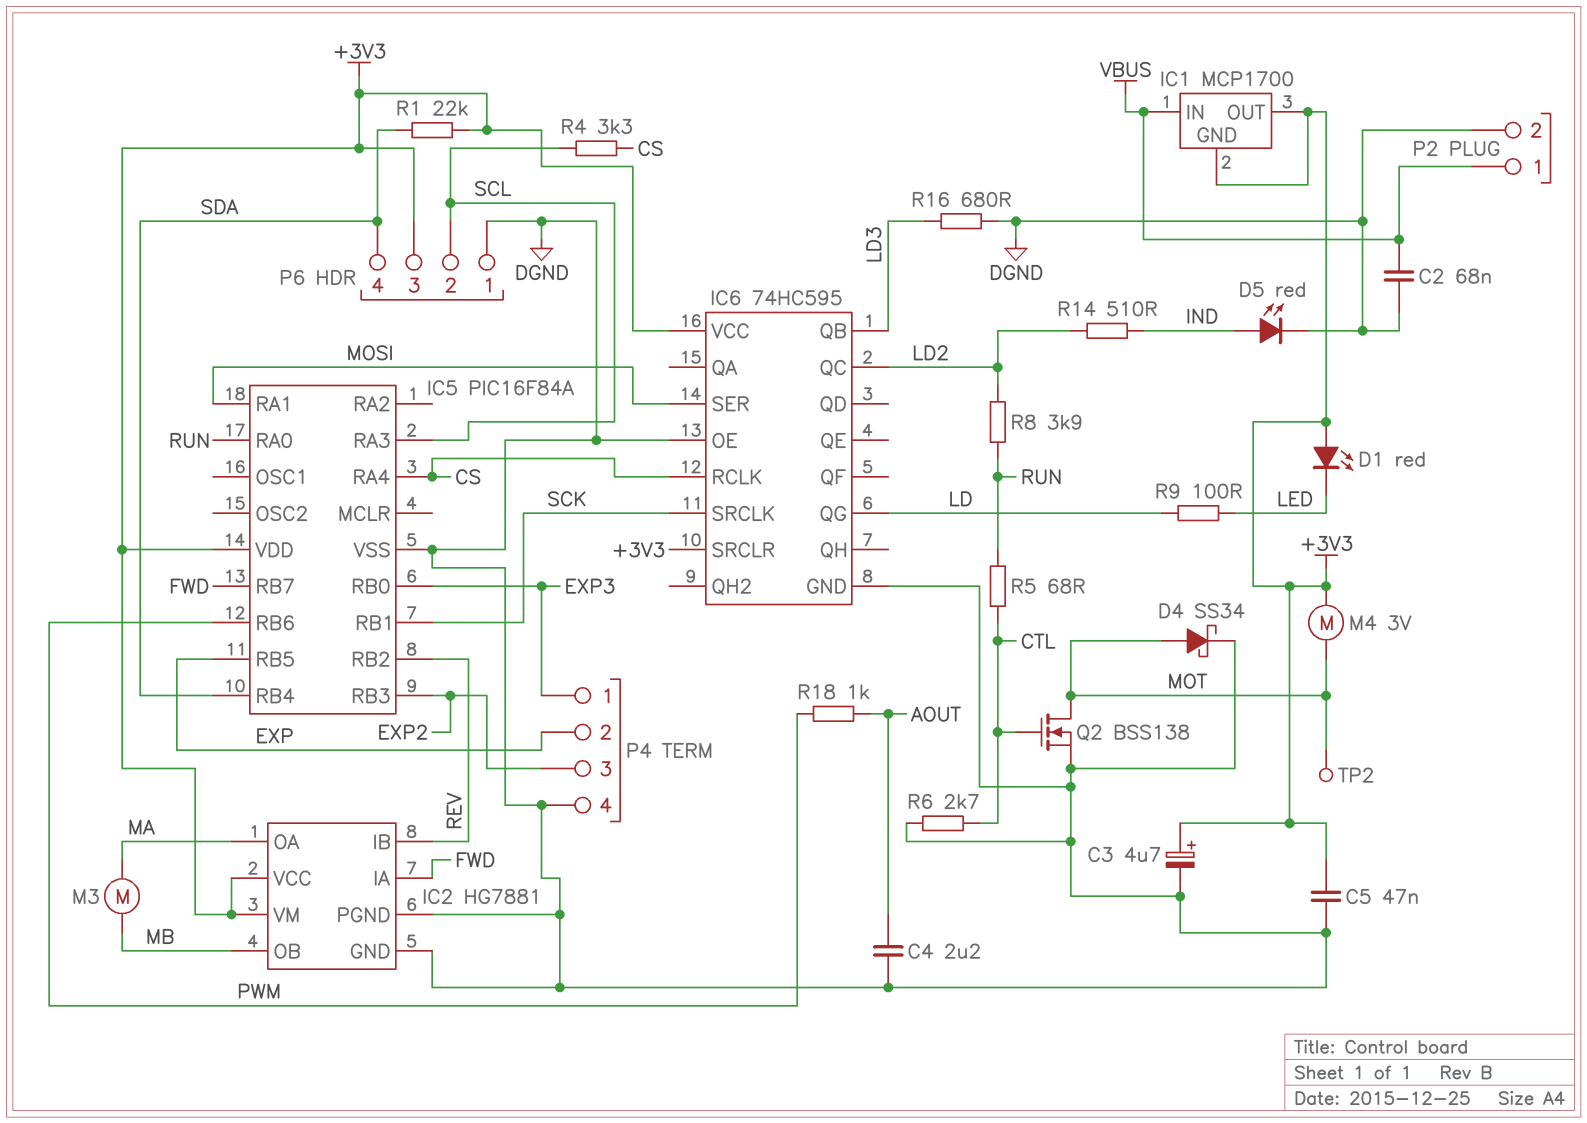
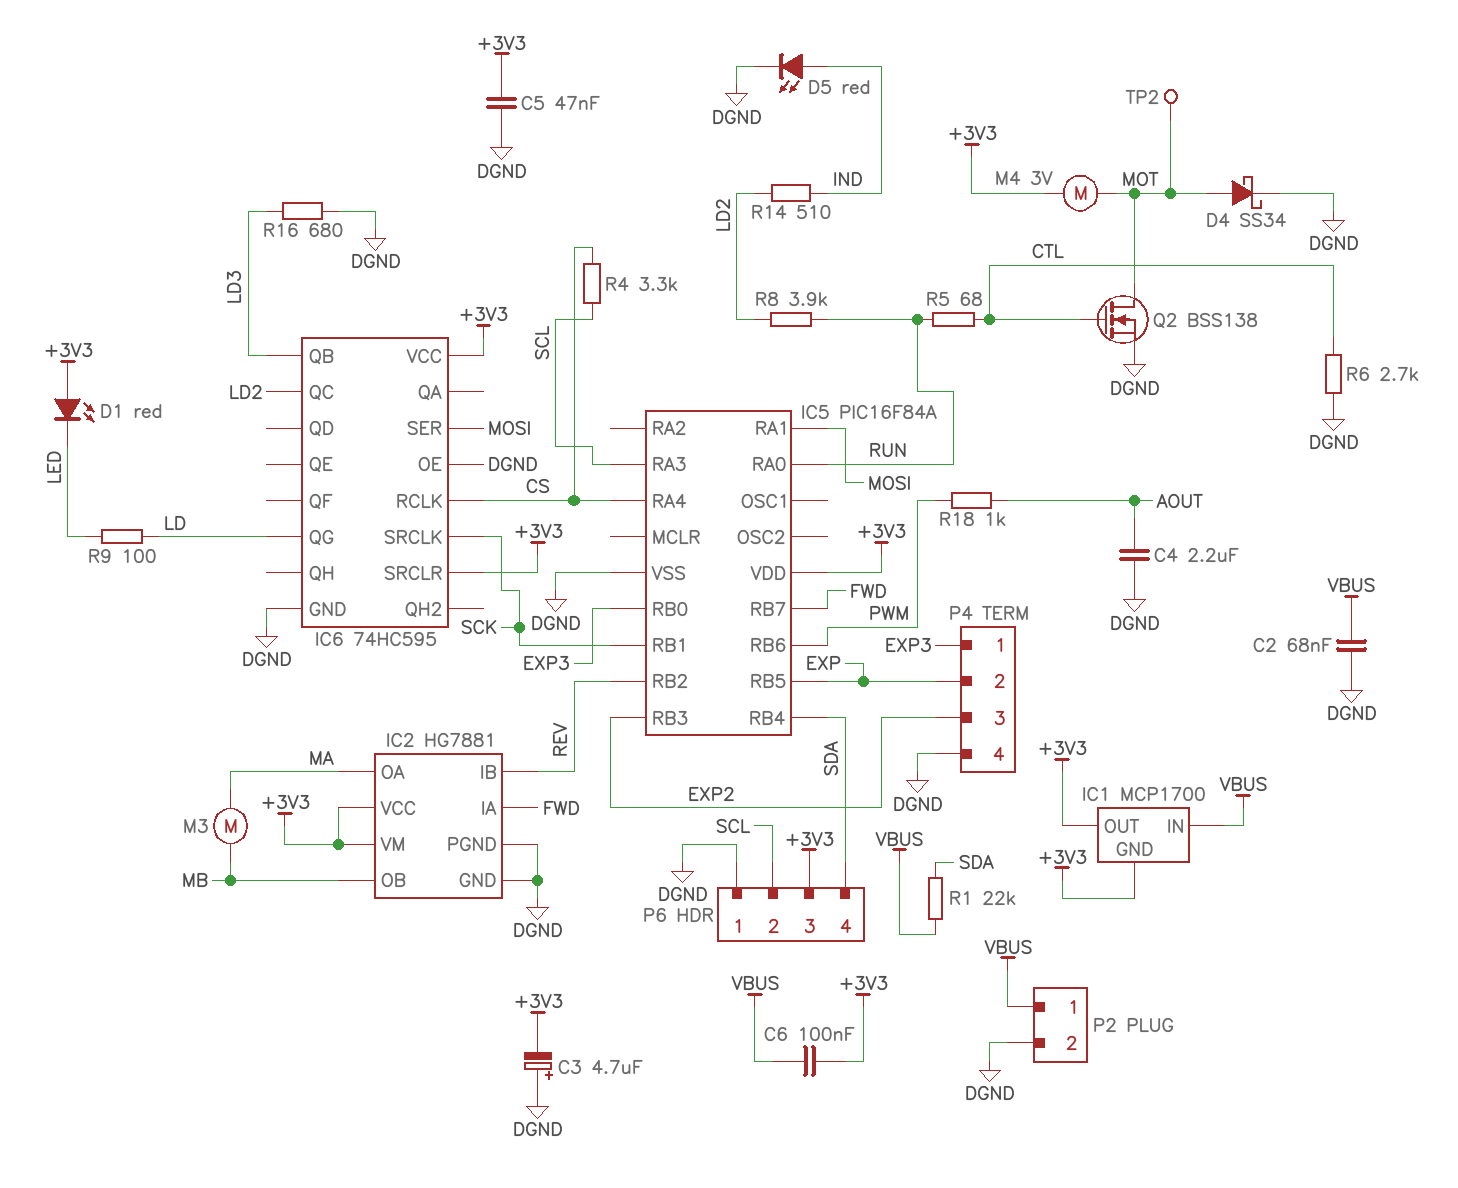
C3: 4.7uF (plus +3V3, minus DGND) -> 4.7uF (plus DGND, minus +3V3)
C6: none -> 100nF (+3V3, VBUS)
R1: 22k (+3V3, SDA) -> 22k (SDA, VBUS)

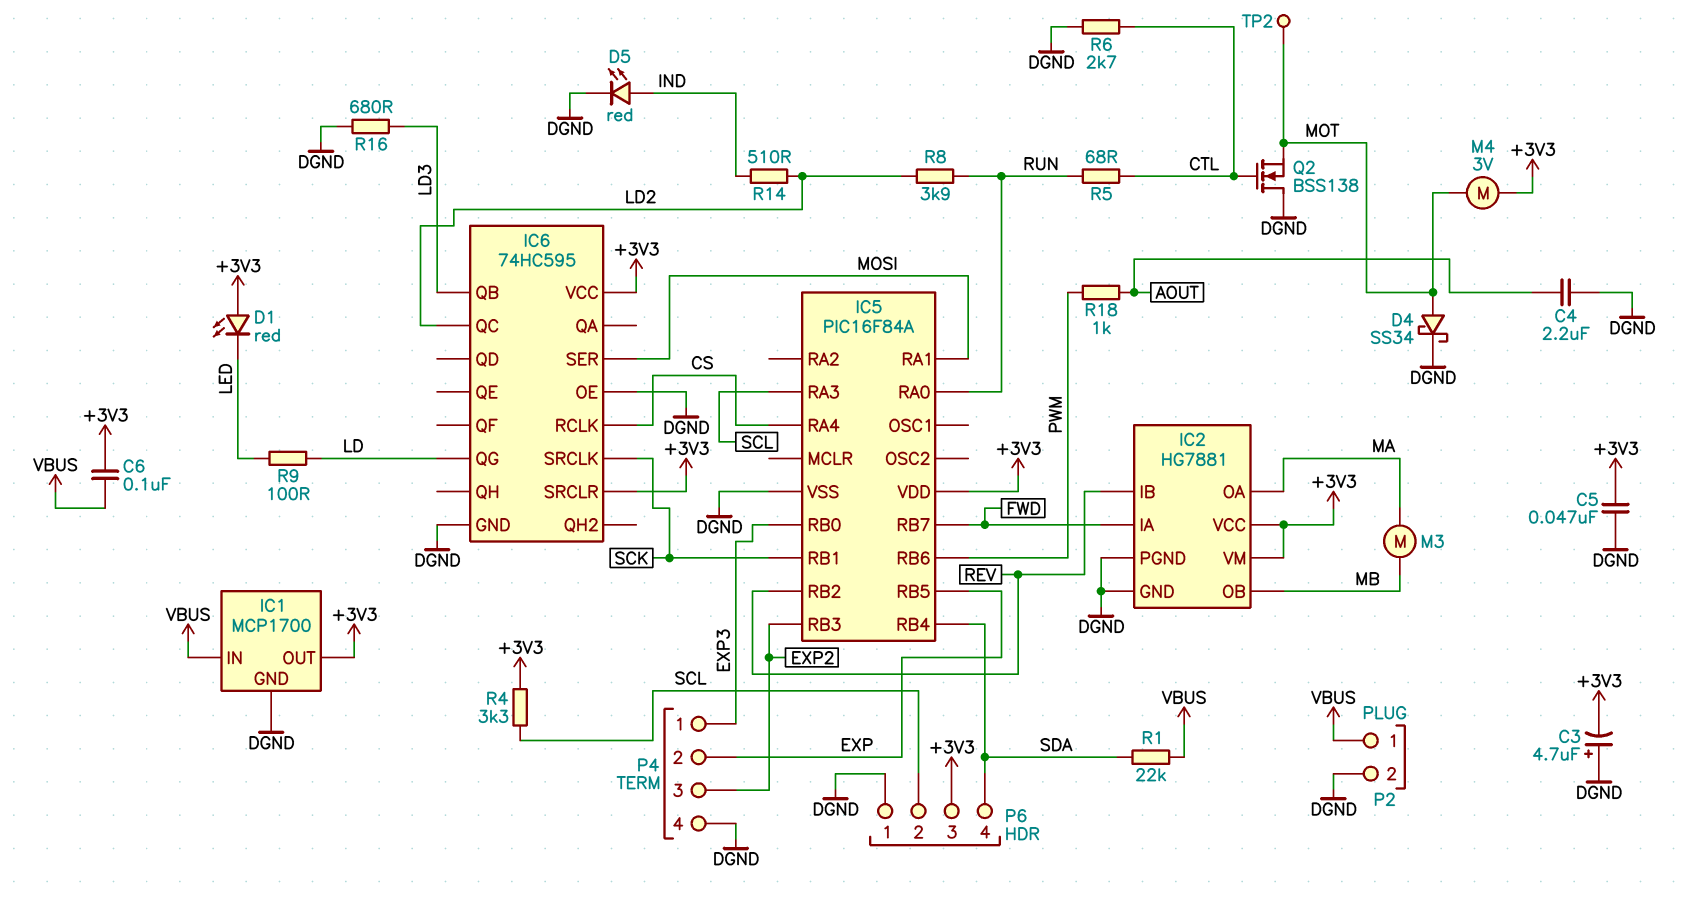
C2: 68nF (DGND, VBUS) -> none
IC1 pin GND: +3V3 -> DGND
Q2: NMOS BSS138 (G CTL, D MOT, S DGND) -> NMOS BSS138 (G CTL, D DGND, S MOT)
R4: 3.3k (CS, SCL) -> 3.3k (+3V3, SCL)

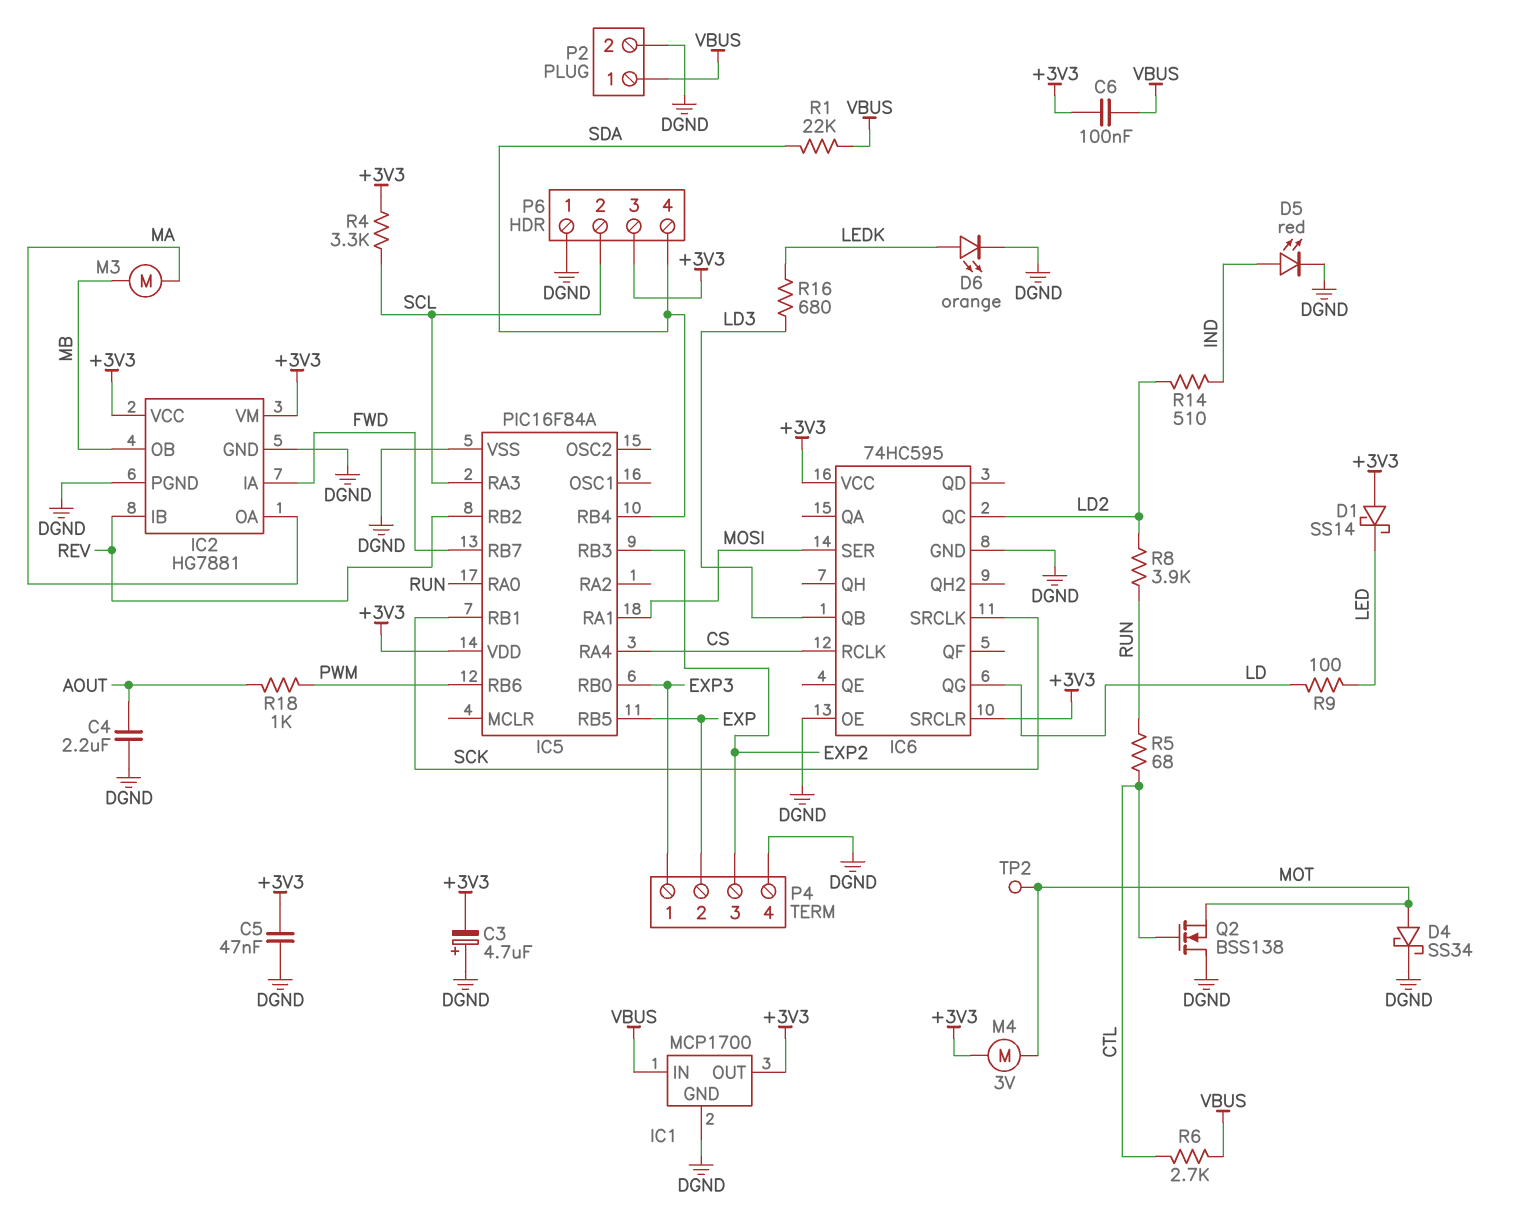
D1: LED red (A +3V3, K LED) -> schottky SS14 (A +3V3, K LED)
D6: none -> LED orange (A LEDK, K DGND)
R6: 2.7k (CTL, DGND) -> 2.7k (CTL, VBUS)
R16: 680 (DGND, LD3) -> 680 (LD3, LEDK)

